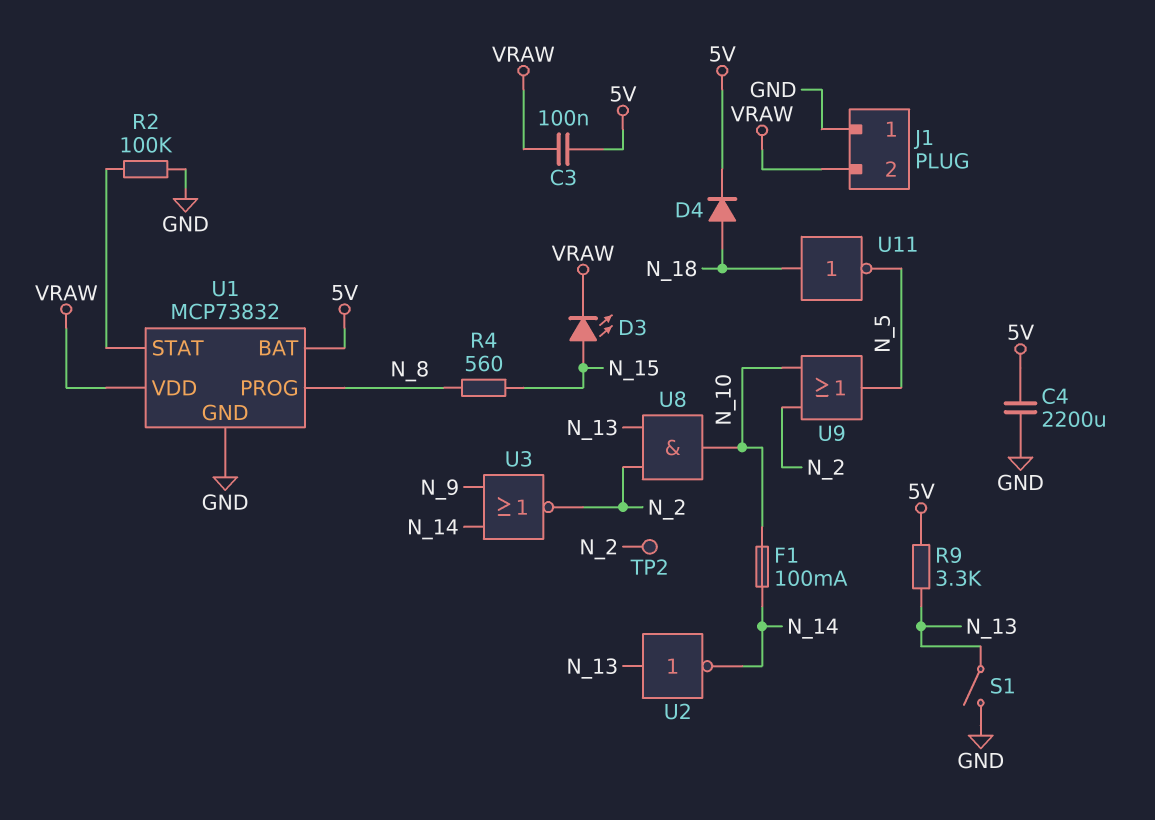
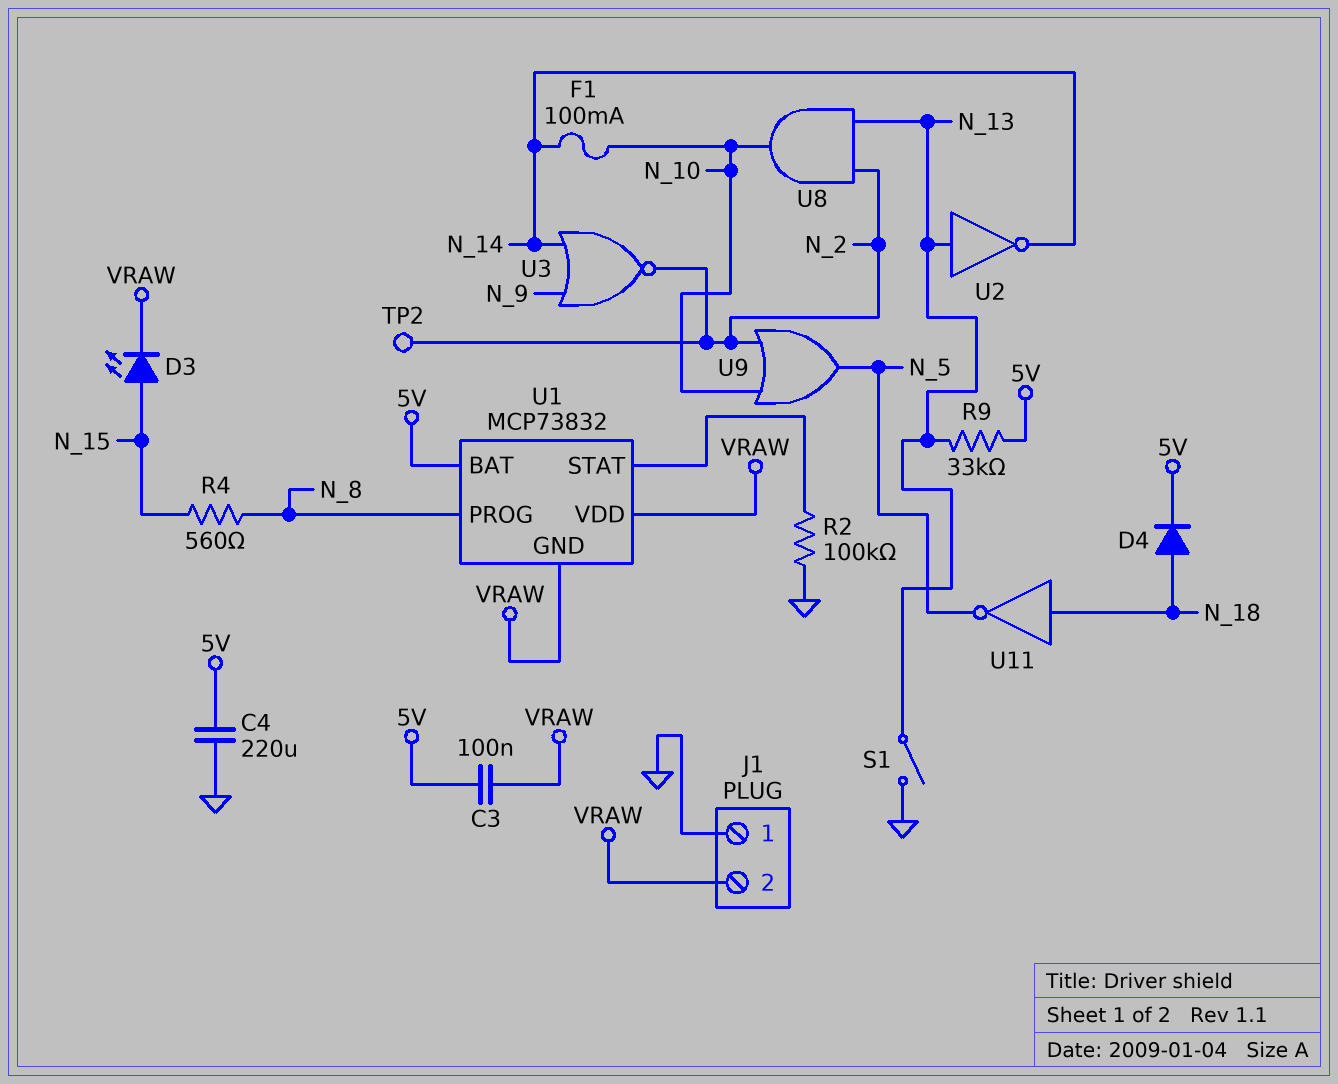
C4: 2200uF (5V, GND) -> 220uF (5V, GND)
R9: 3.3k (5V, N_13) -> 33k (5V, N_13)
U1 pin GND: GND -> VRAW

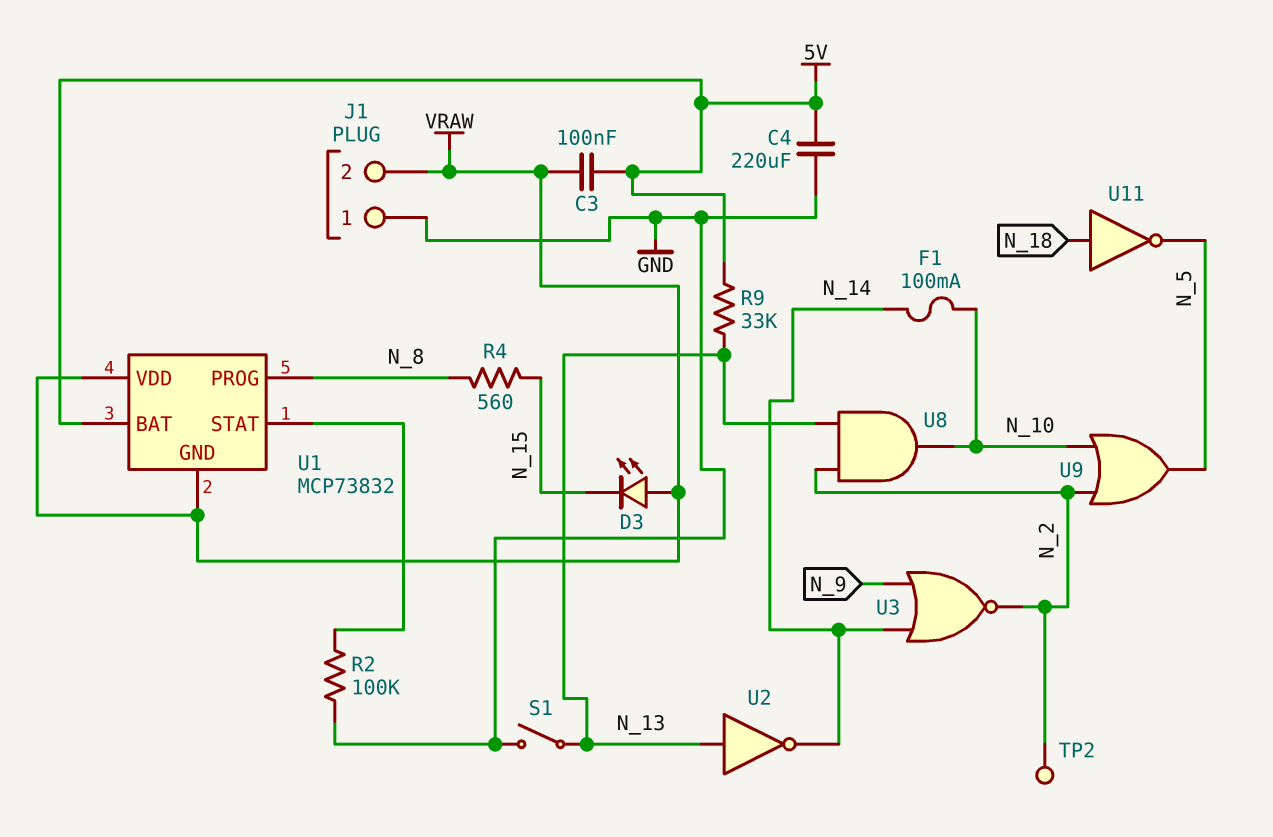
D3: LED (A N_15, K VRAW) -> LED (A VRAW, K N_15)
D4: diode (A N_18, K 5V) -> none

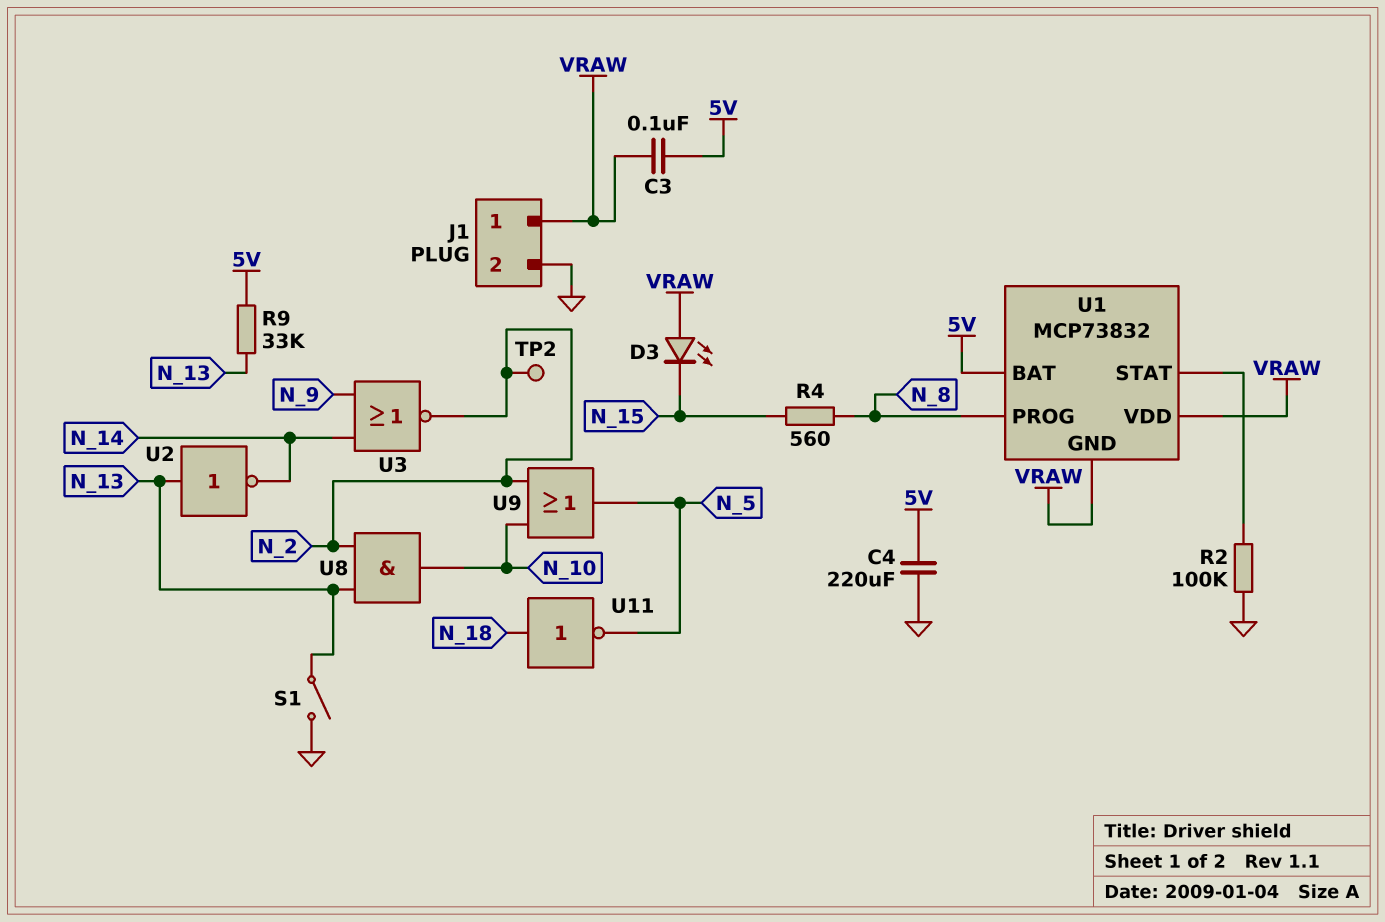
F1: 100mA (N_10, N_14) -> none
J1 pin 1: GND -> VRAW
J1 pin 2: VRAW -> GND

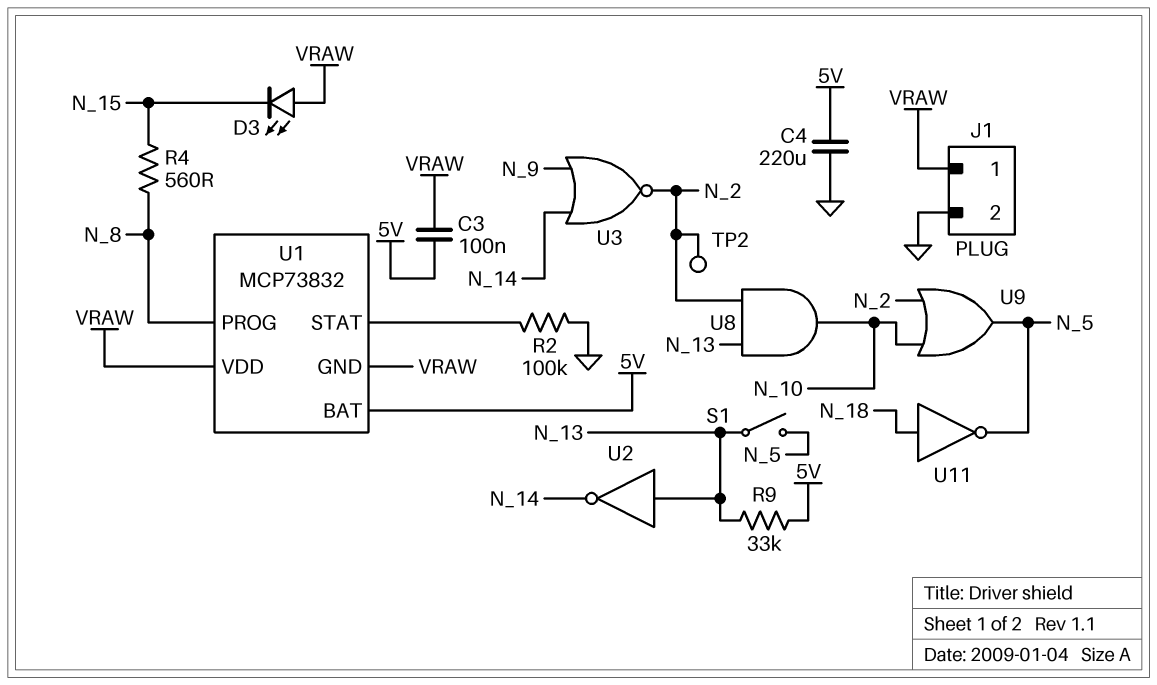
S1: switch (GND, N_13) -> switch (N_5, N_13)

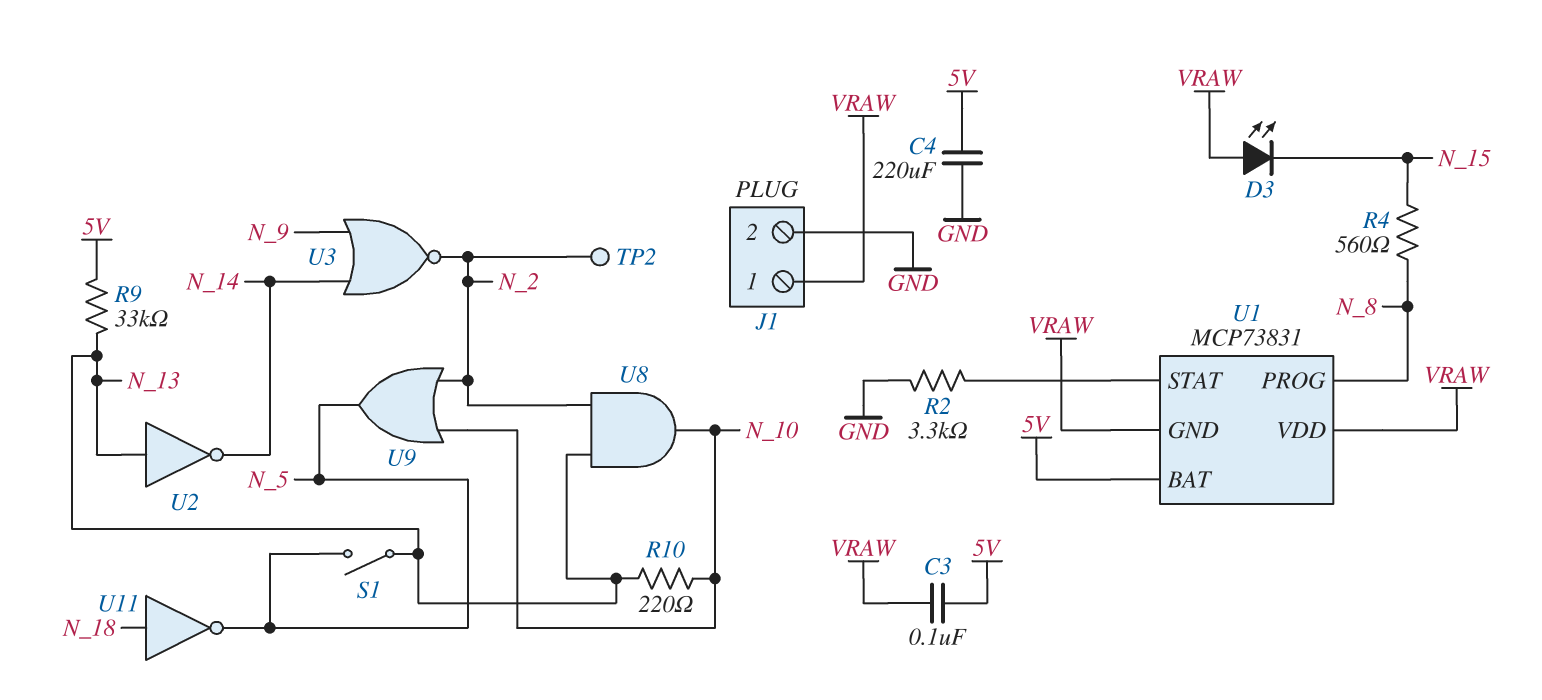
R2: 100k (GND, U1/STAT) -> 3.3k (GND, U1/STAT)
R10: none -> 220 (N_10, N_13)
U1: MCP73832 -> MCP73831

